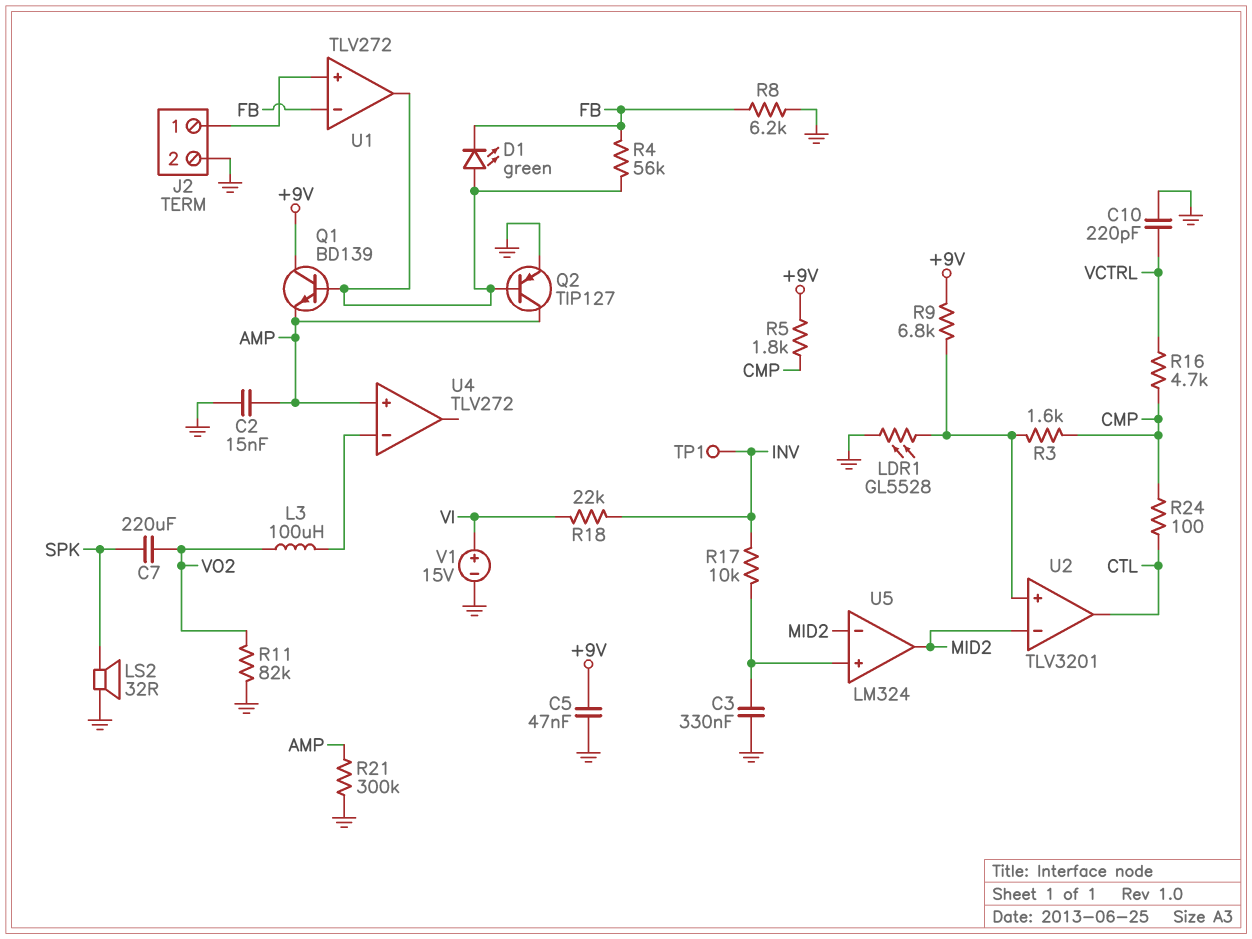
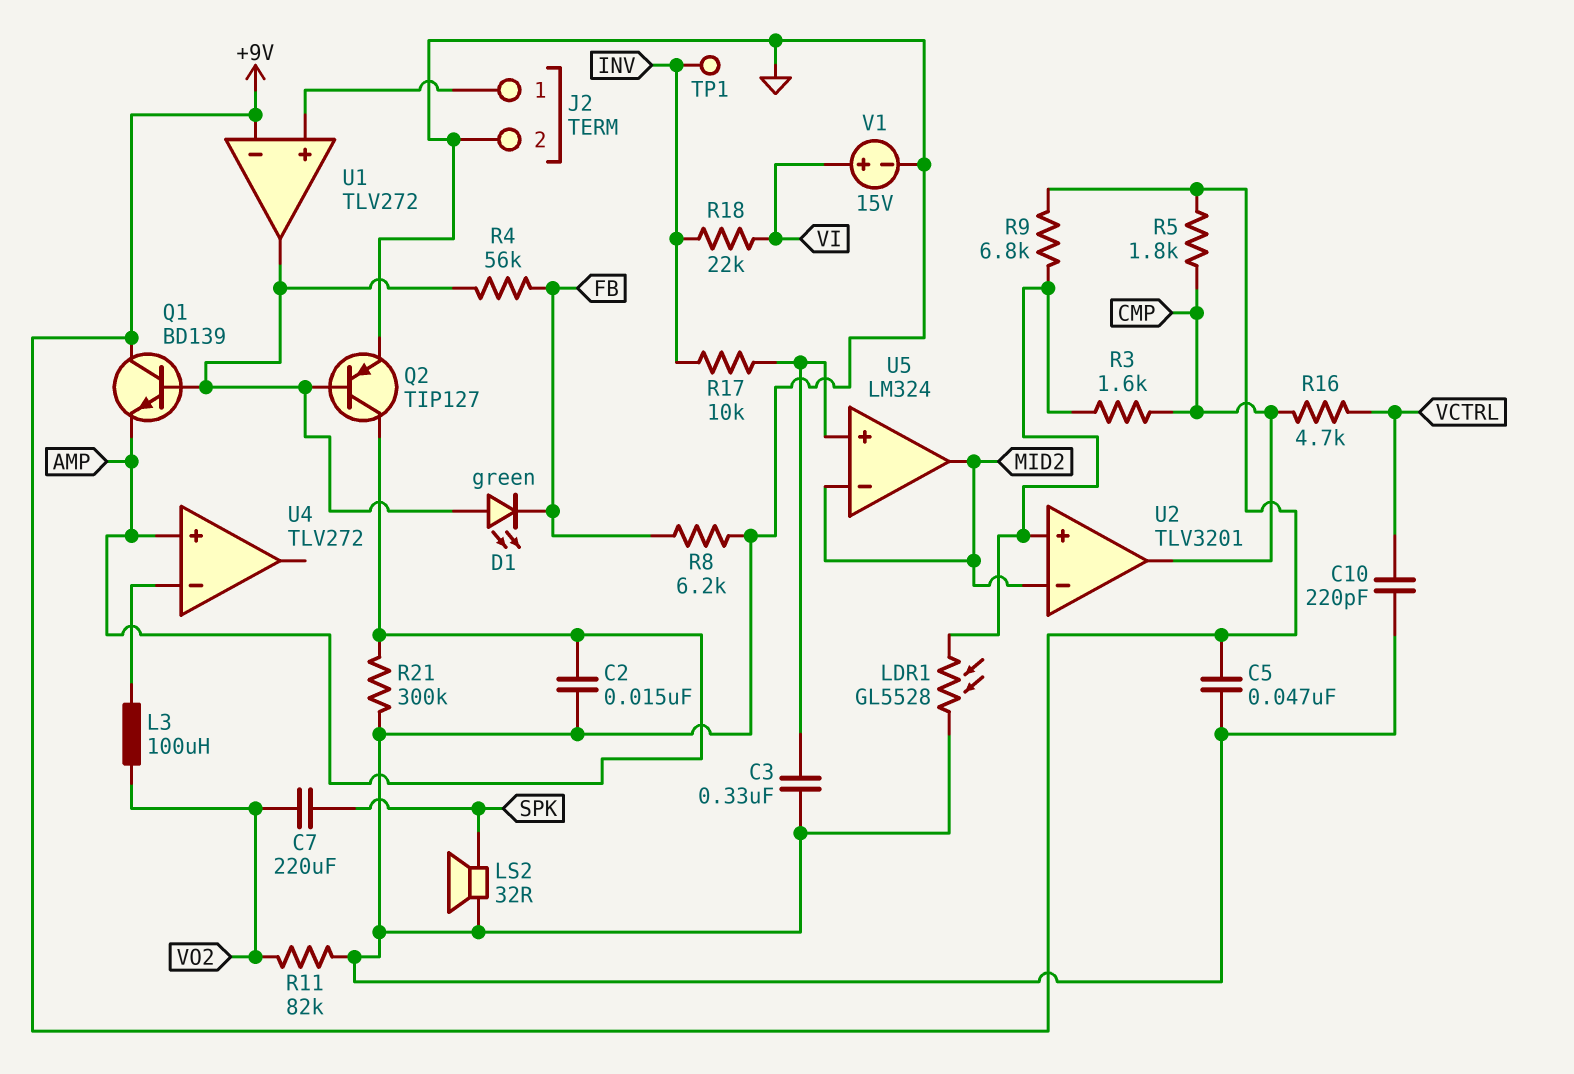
R24: 100 (CMP, CTL) -> none
U1 pin in-: FB -> +9V
U2 pin out: CTL -> CMP

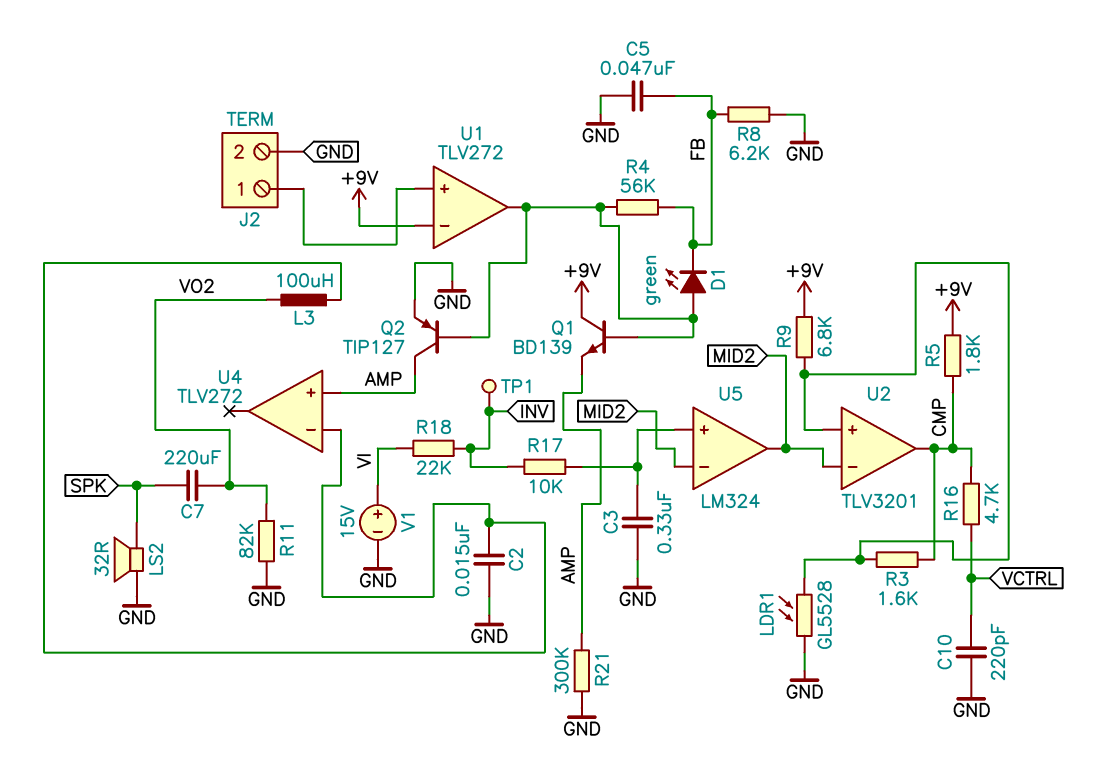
C2: 15nF (AMP, GND) -> 15nF (GND, U4/in-)
C5: 47nF (+9V, GND) -> 47nF (FB, GND)

